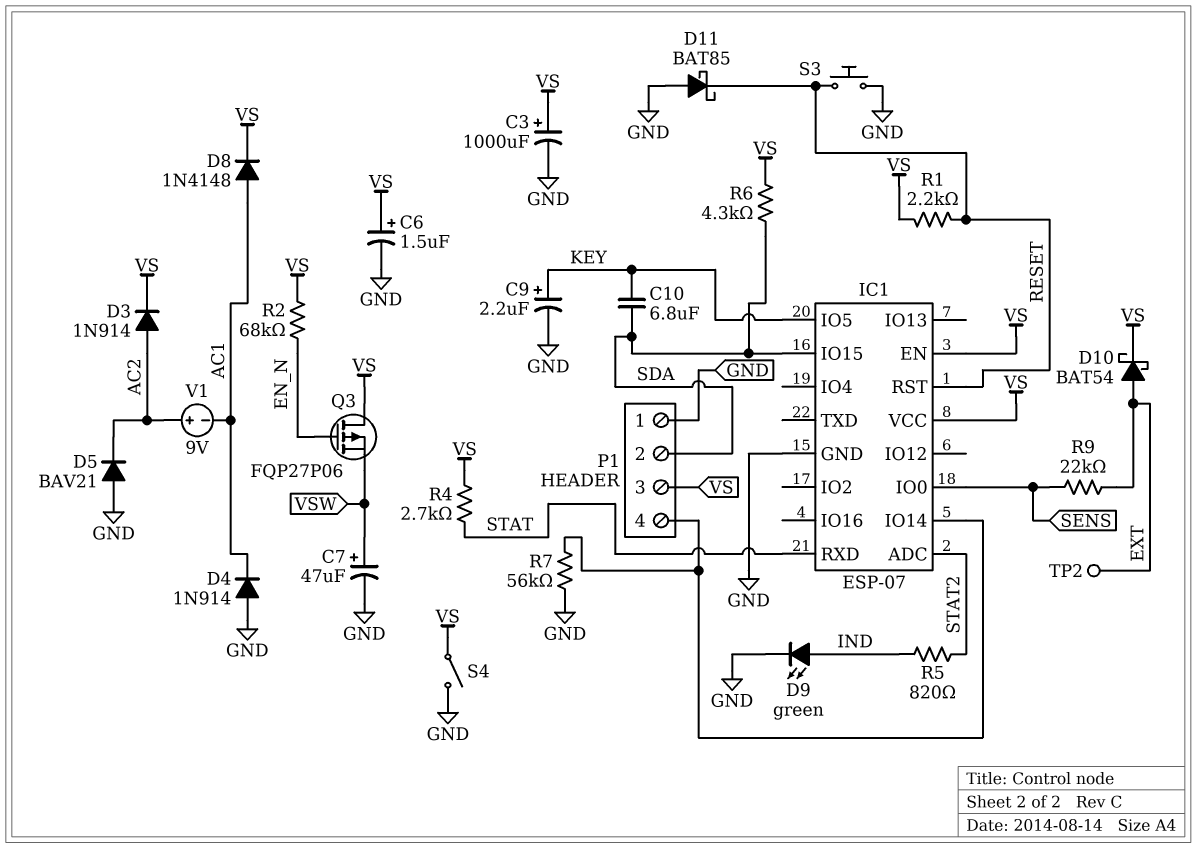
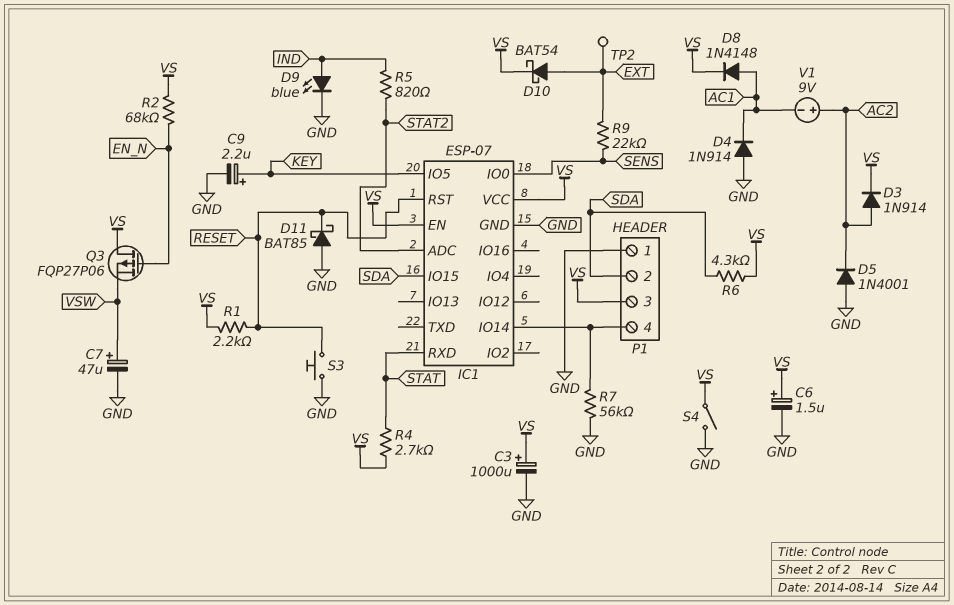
C10: 6.8uF (KEY, SDA) -> none
D5: diode BAV21 (A GND, K AC2) -> diode 1N4001 (A GND, K AC2)
D9: LED green (A IND, K GND) -> LED blue (A IND, K GND)

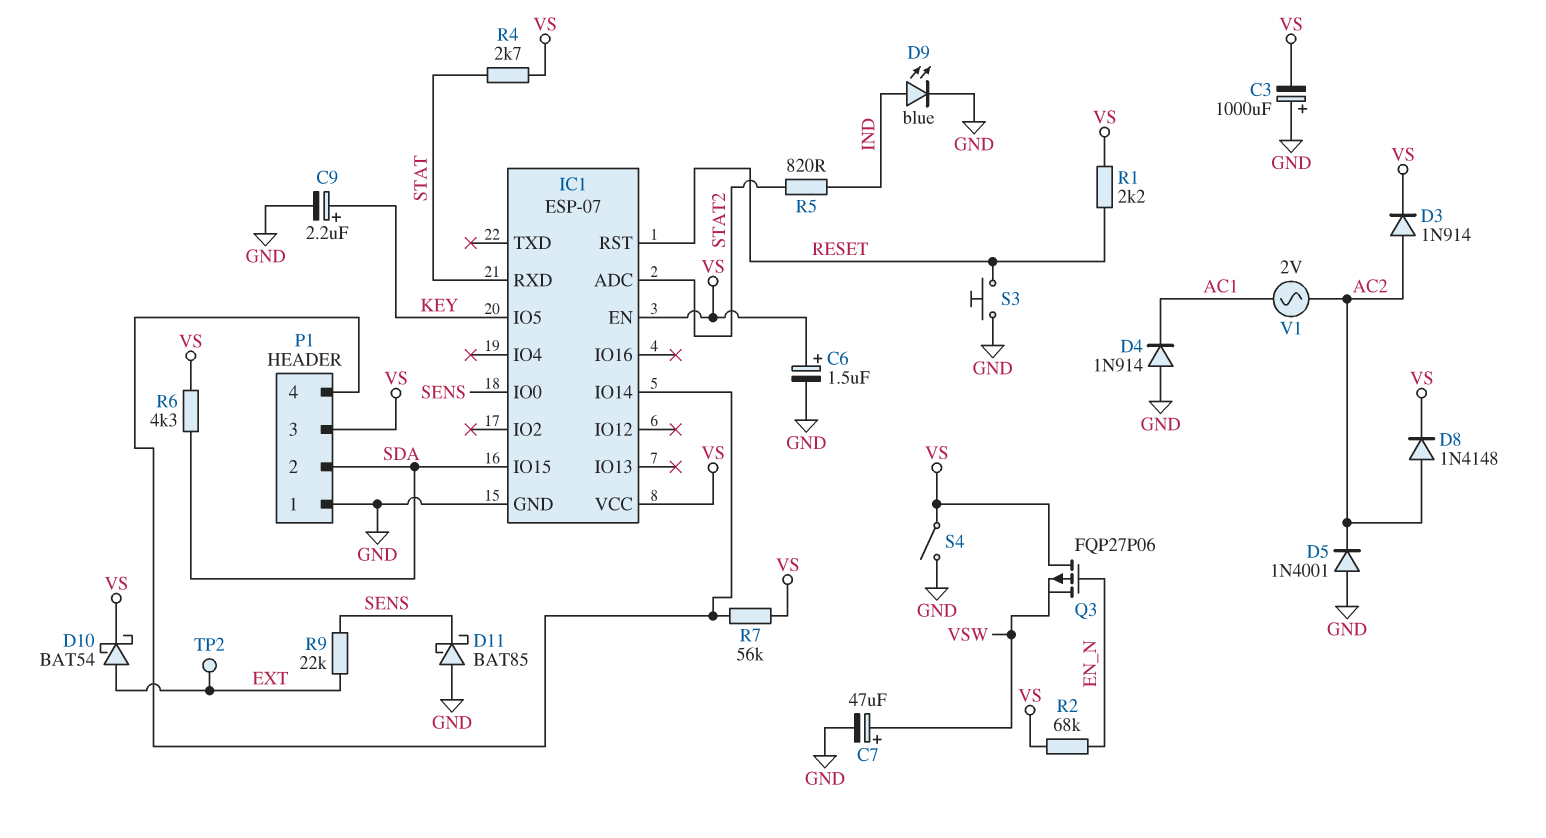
C3: 1000uF (plus VS, minus GND) -> 1000uF (plus GND, minus VS)
D8: diode 1N4148 (A AC1, K VS) -> diode 1N4148 (A AC2, K VS)
D11: schottky BAT85 (A GND, K RESET) -> schottky BAT85 (A GND, K SENS)
R7: 56k (GND, IC1/IO14) -> 56k (IC1/IO14, VS)
V1: 9V (plus AC2, minus AC1) -> AC 2V (AC1, AC2)

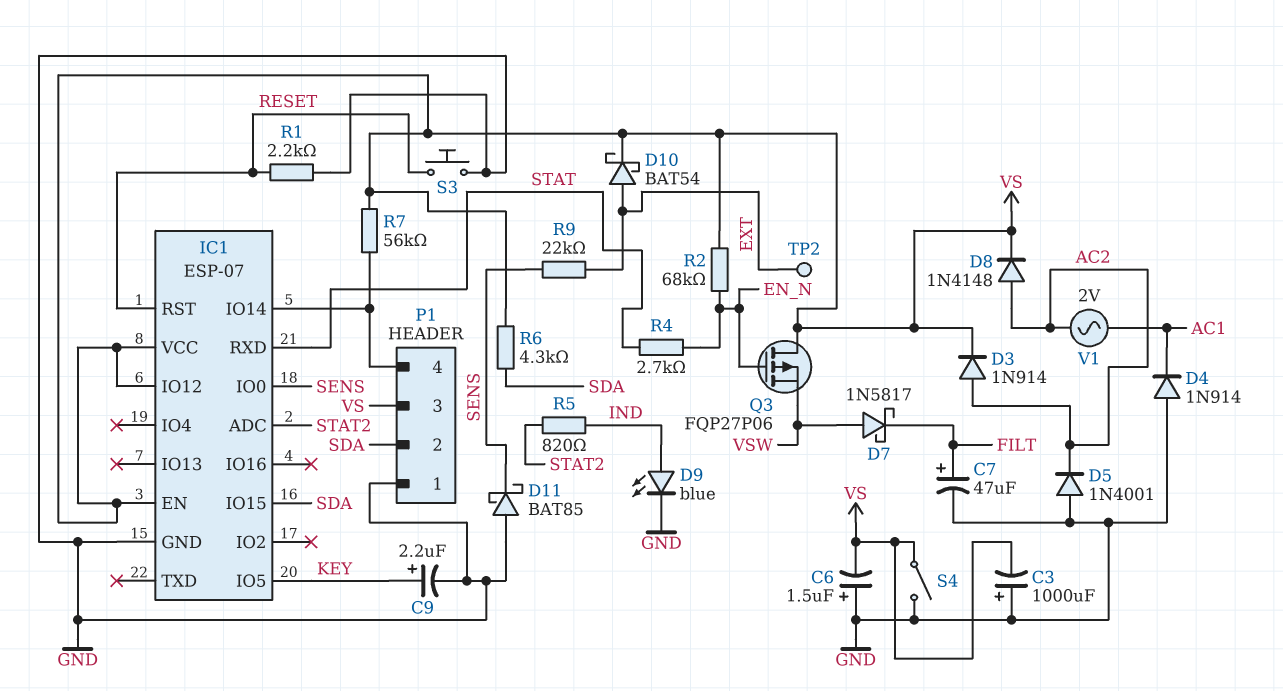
C6: 1.5uF (plus VS, minus GND) -> 1.5uF (plus GND, minus VS)
C7: 47uF (plus VSW, minus GND) -> 47uF (plus FILT, minus GND)
D7: none -> schottky 1N5817 (A VSW, K FILT)
IC1 pin IO12: none -> VS
R1: 2.2k (RESET, VS) -> 2.2k (GND, RESET)
R4: 2.7k (STAT, VS) -> 2.7k (EN_N, STAT)

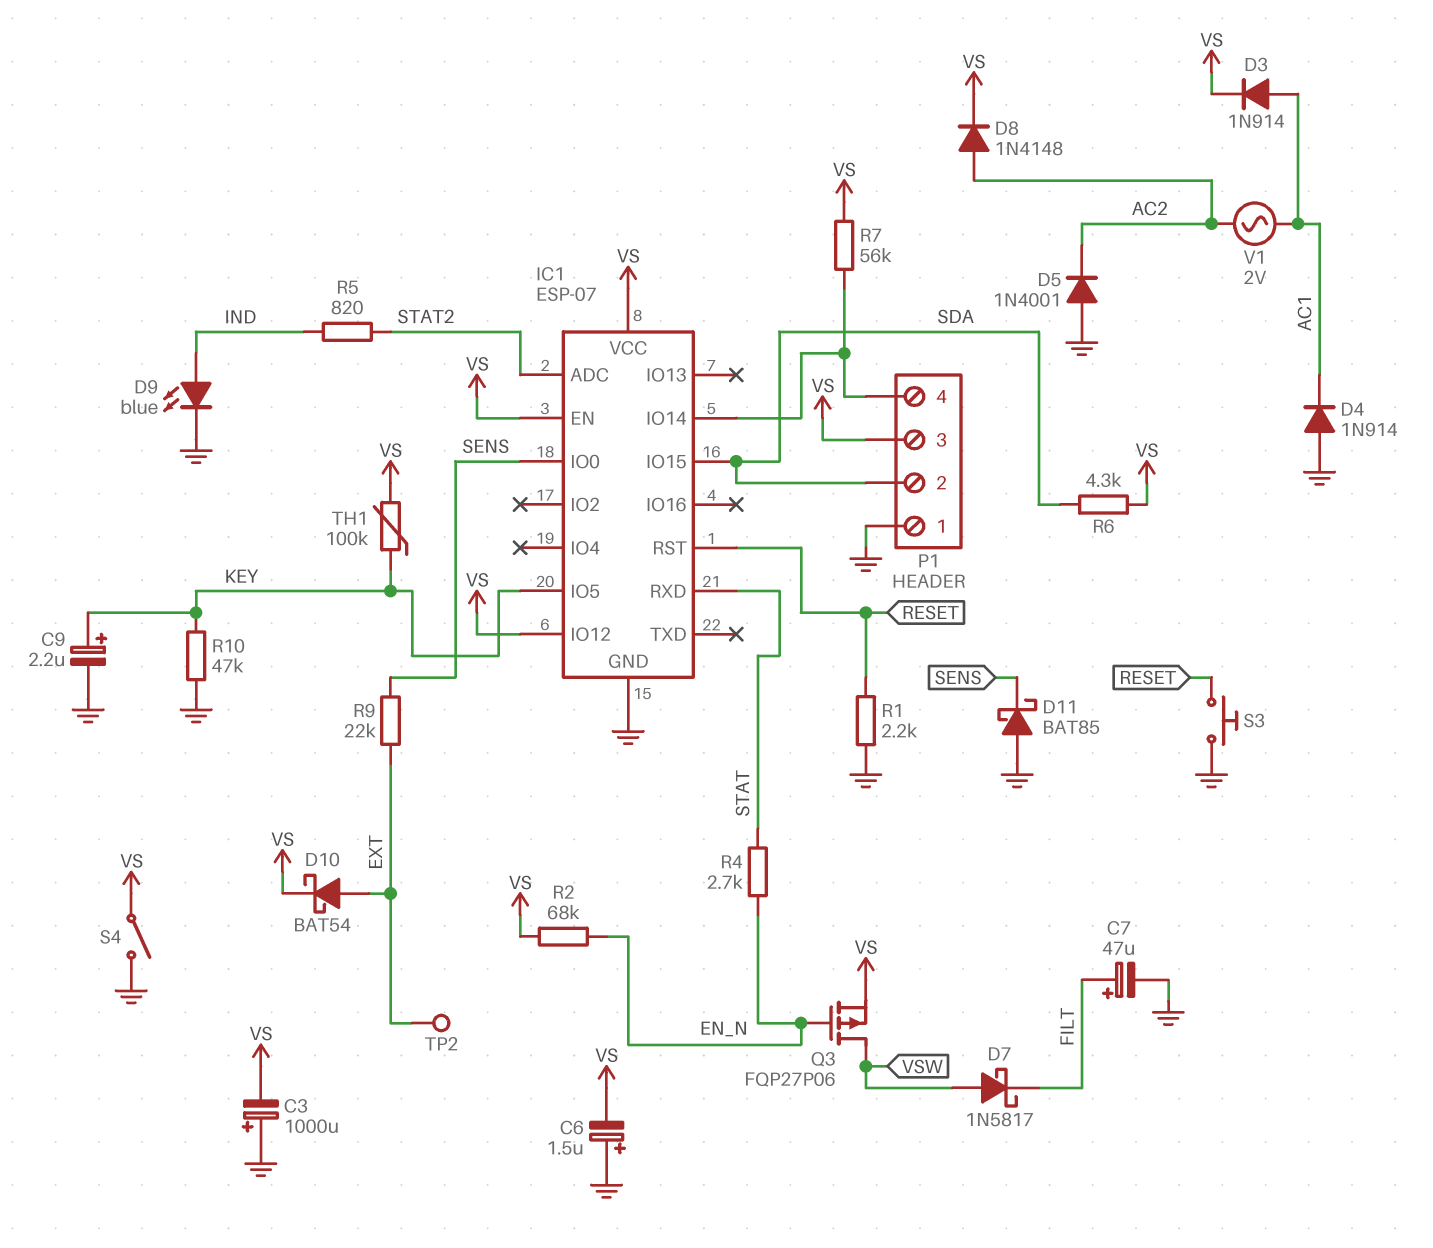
D3: diode 1N914 (A AC2, K VS) -> diode 1N914 (A AC1, K VS)
Q3: PMOS FQP27P06 (G EN_N, D VS, S VSW) -> PMOS FQP27P06 (G EN_N, D VSW, S VS)
R10: none -> 47k (GND, KEY)
TH1: none -> 100k (KEY, VS)

